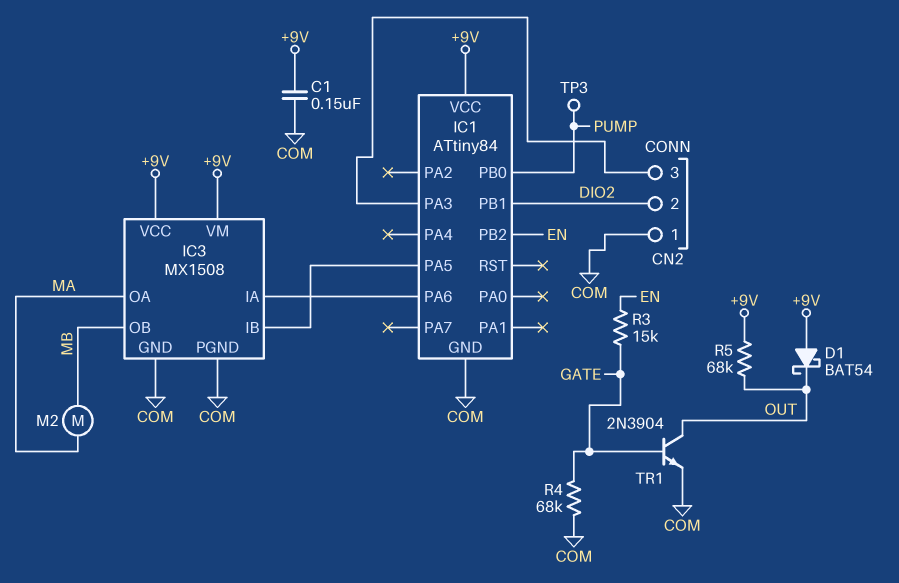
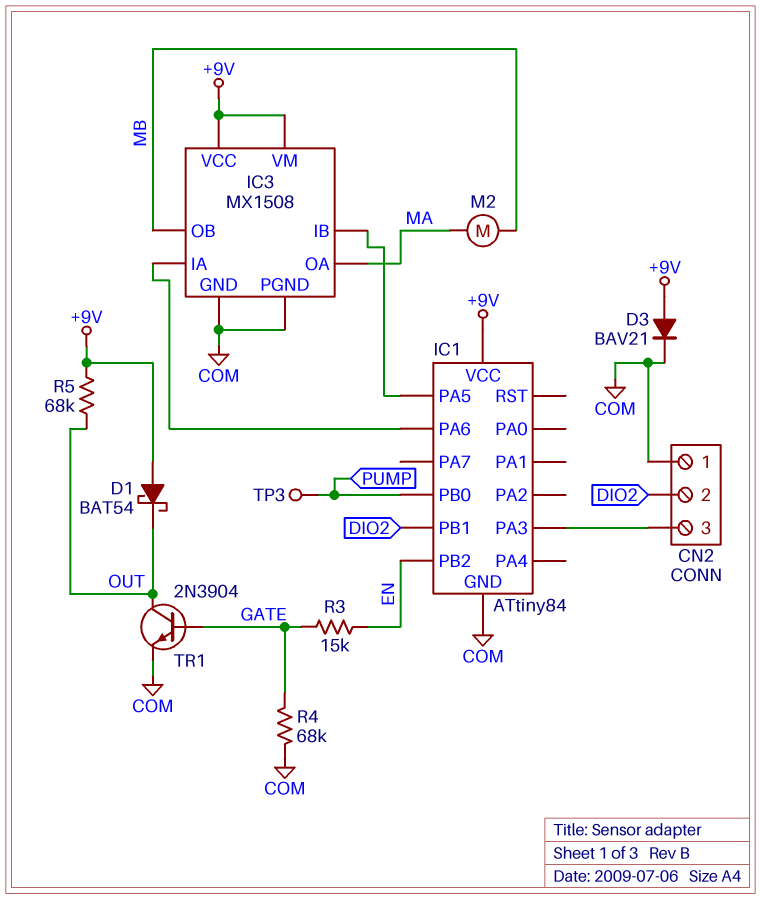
C1: 150nF (+9V, COM) -> none
D3: none -> diode BAV21 (A +9V, K COM)

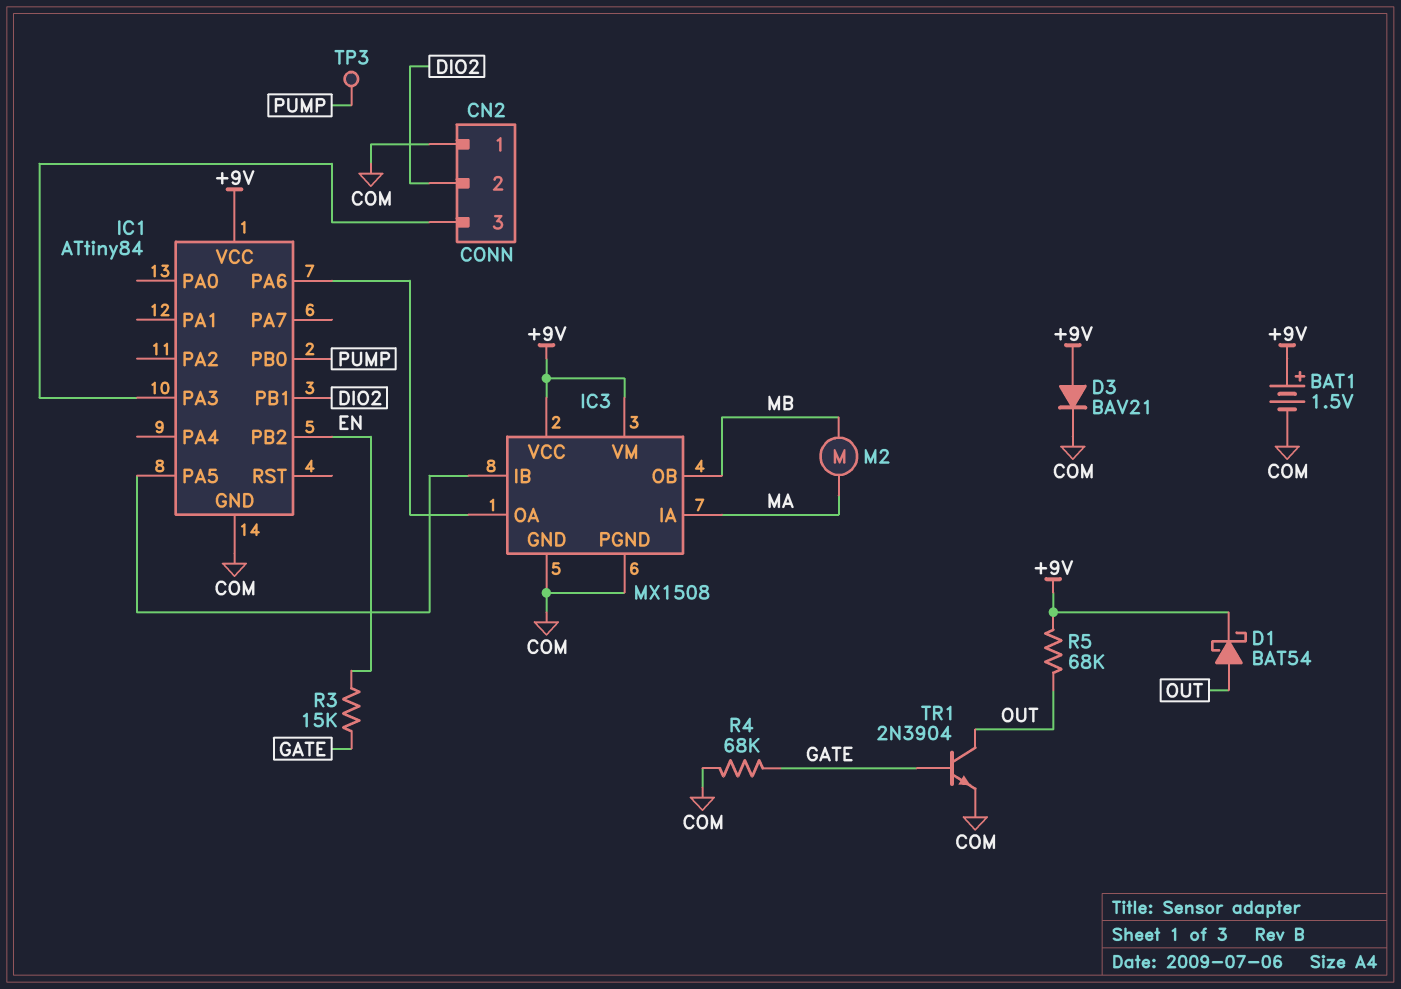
BAT1: none -> 1.5V (plus +9V, minus COM)
D1: schottky BAT54 (A +9V, K OUT) -> schottky BAT54 (A OUT, K +9V)
IC3 pin IA: IC1/PA6 -> MA
IC3 pin OA: MA -> IC1/PA6

